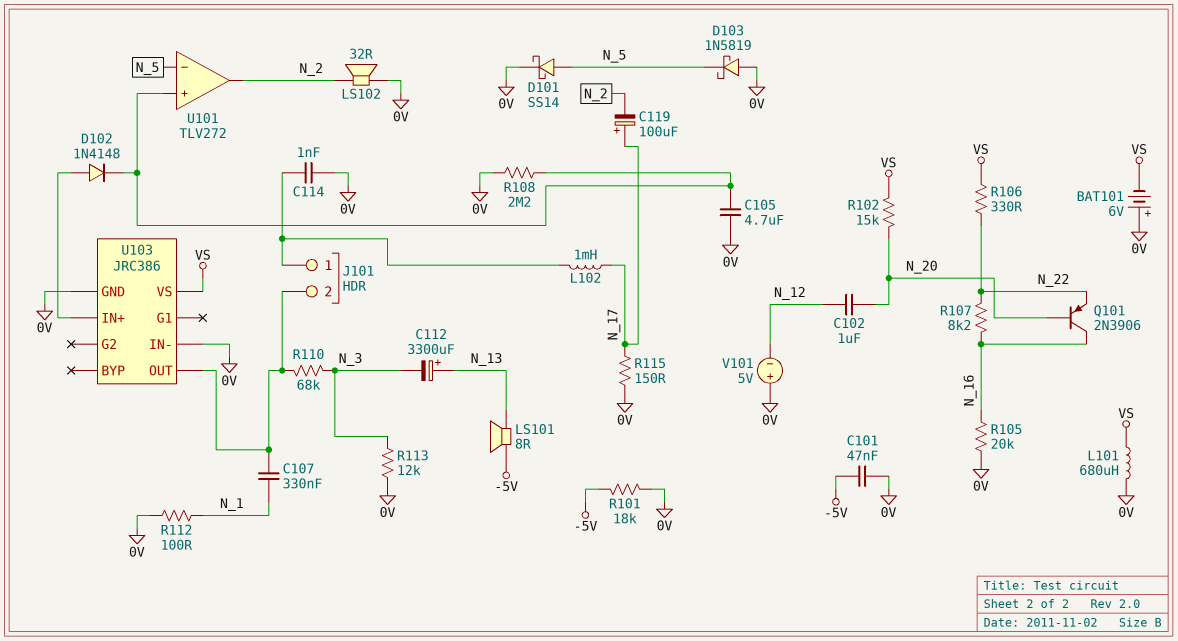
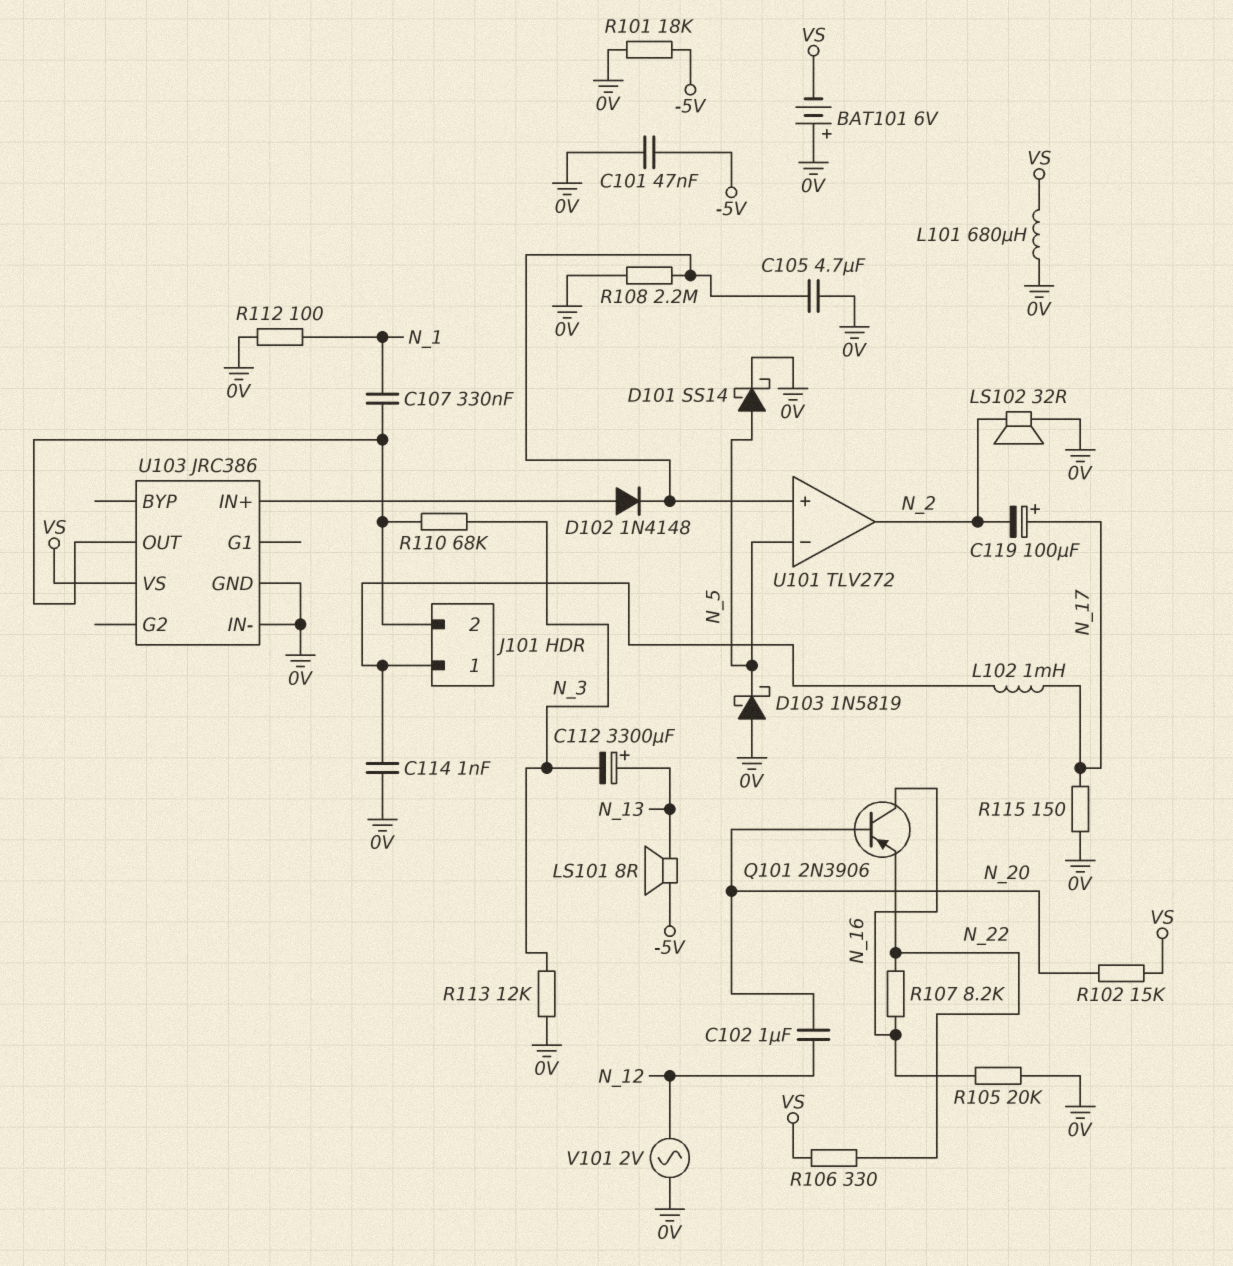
V101: 5V (plus 0V, minus N_12) -> AC 2V (0V, N_12)

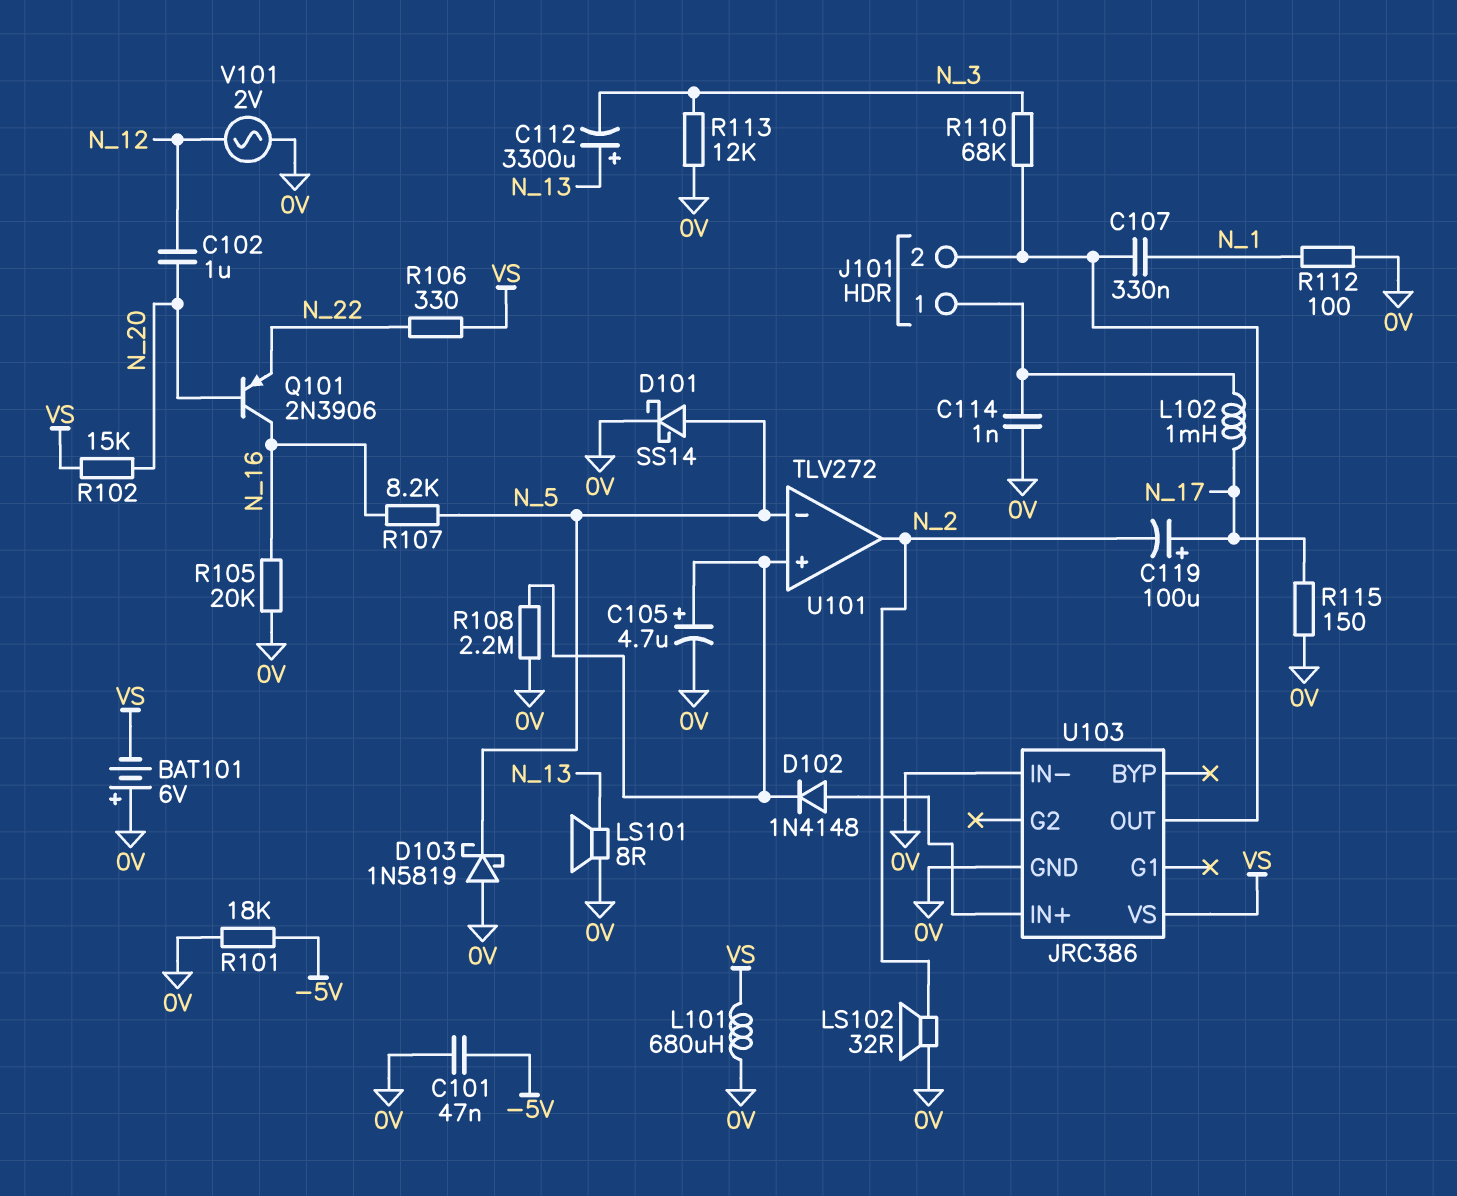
C105: 4.7uF (0V, U101/in+) -> 4.7uF (plus U101/in+, minus 0V)
LS101: speaker 8R (-5V, N_13) -> speaker 8R (0V, N_13)
R107: 8.2k (N_16, N_22) -> 8.2k (N_5, N_16)

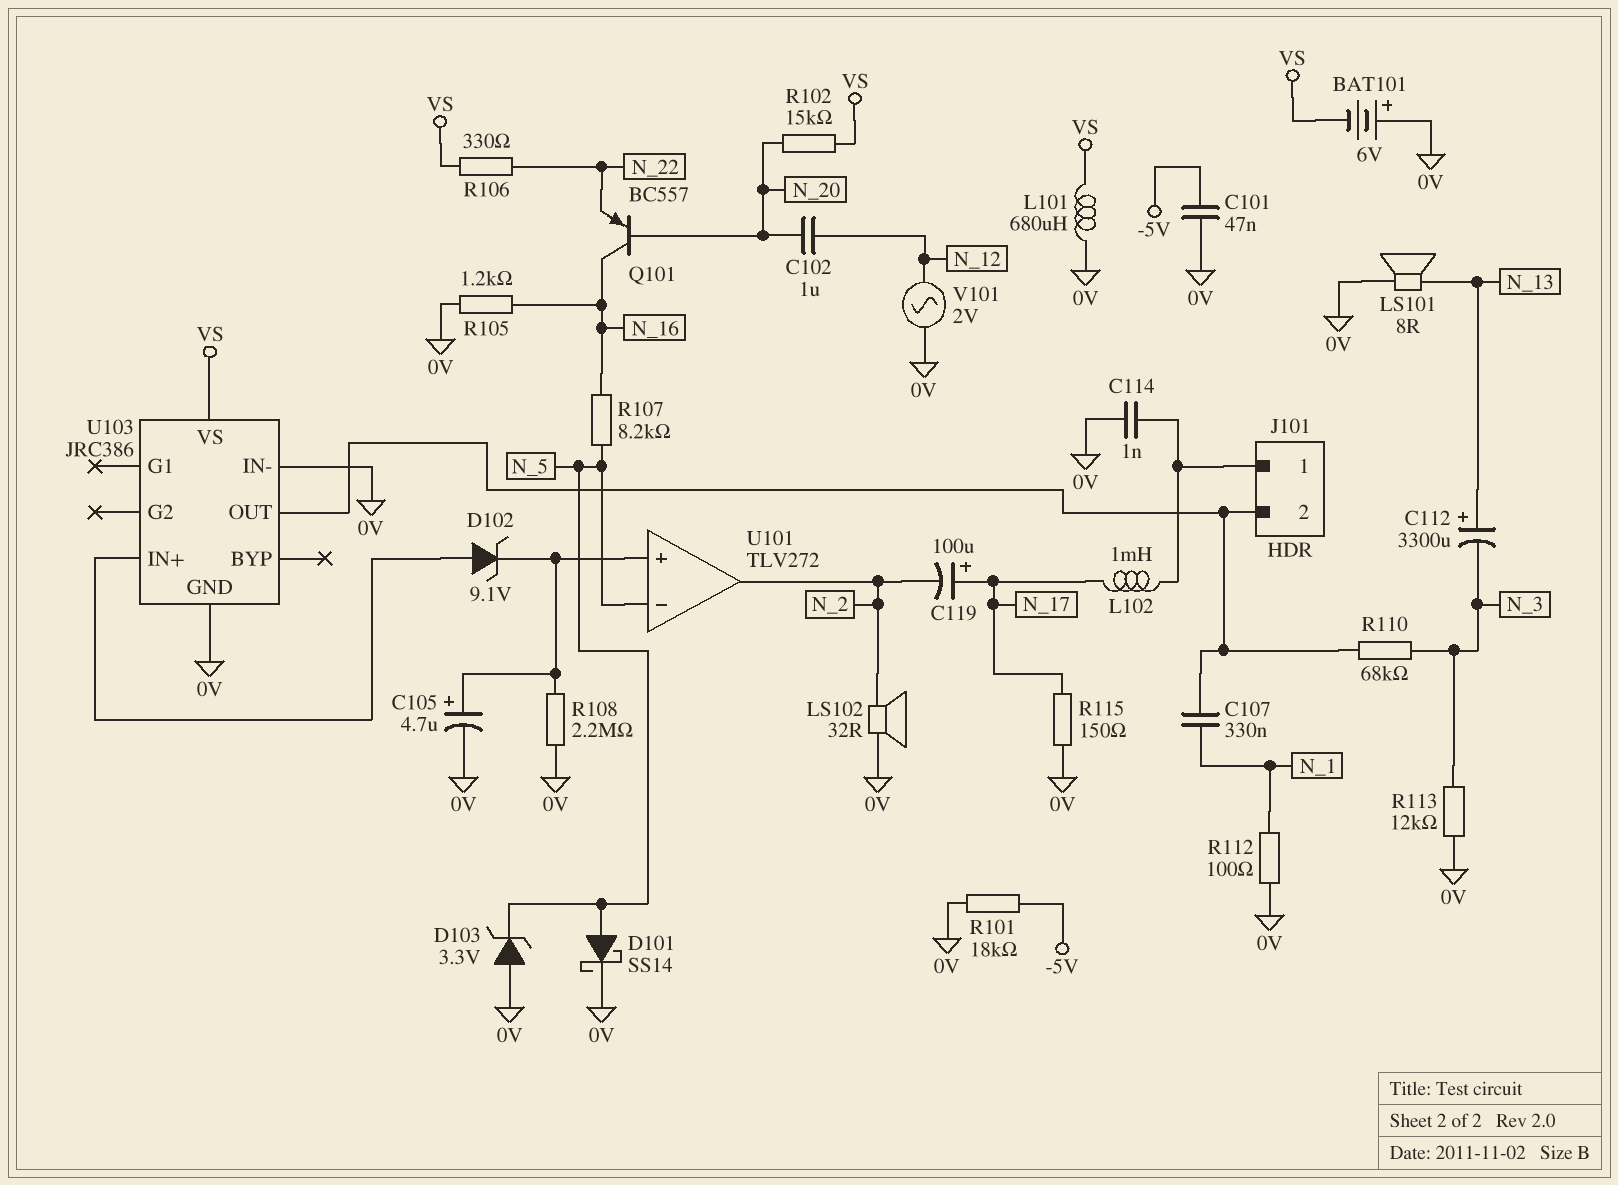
D102: diode 1N4148 (A U103/IN+, K U101/in+) -> zener 9.1V (A U103/IN+, K U101/in+)
D103: schottky 1N5819 (A 0V, K N_5) -> zener 3.3V (A 0V, K N_5)
Q101: PNP 2N3906 (B N_20, C N_16, E N_22) -> PNP BC557 (B N_20, C N_16, E N_22)
R105: 20k (0V, N_16) -> 1.2k (0V, N_16)

